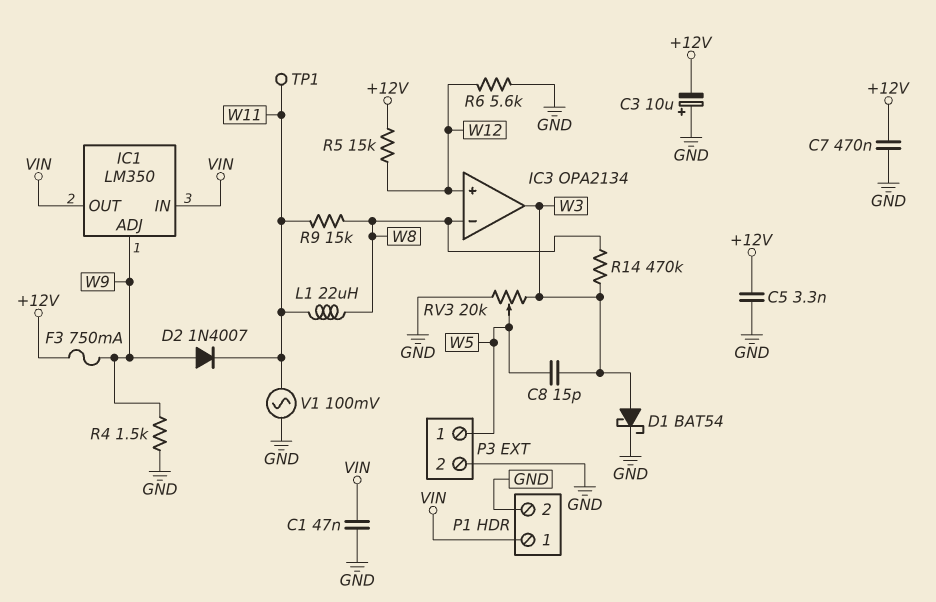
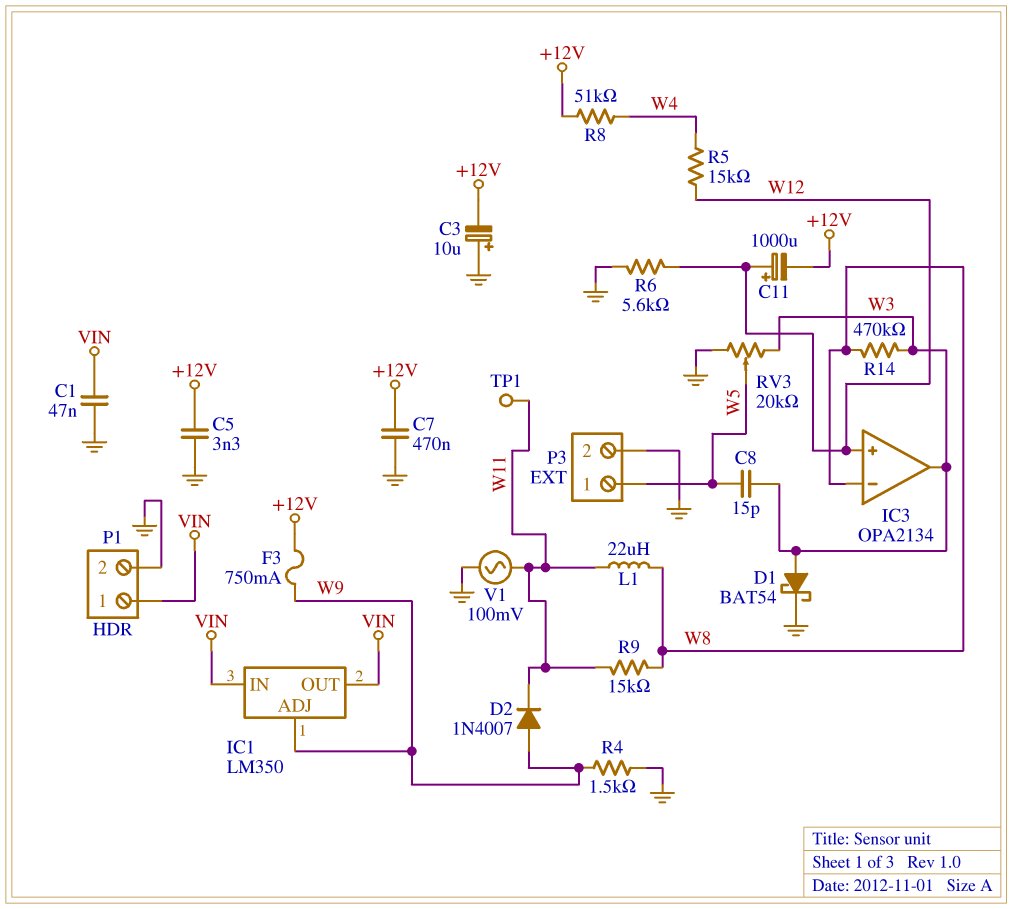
C11: none -> 1000uF (plus W12, minus +12V)
R5: 15k (+12V, W12) -> 15k (W4, W12)
R8: none -> 51k (+12V, W4)

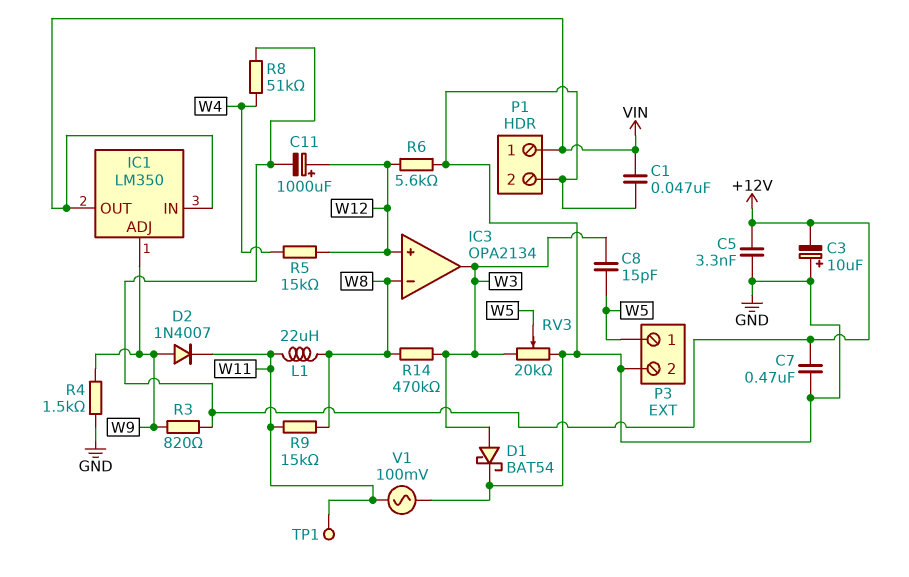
F3: 750mA (+12V, W9) -> none
R3: none -> 820 (+12V, W9)

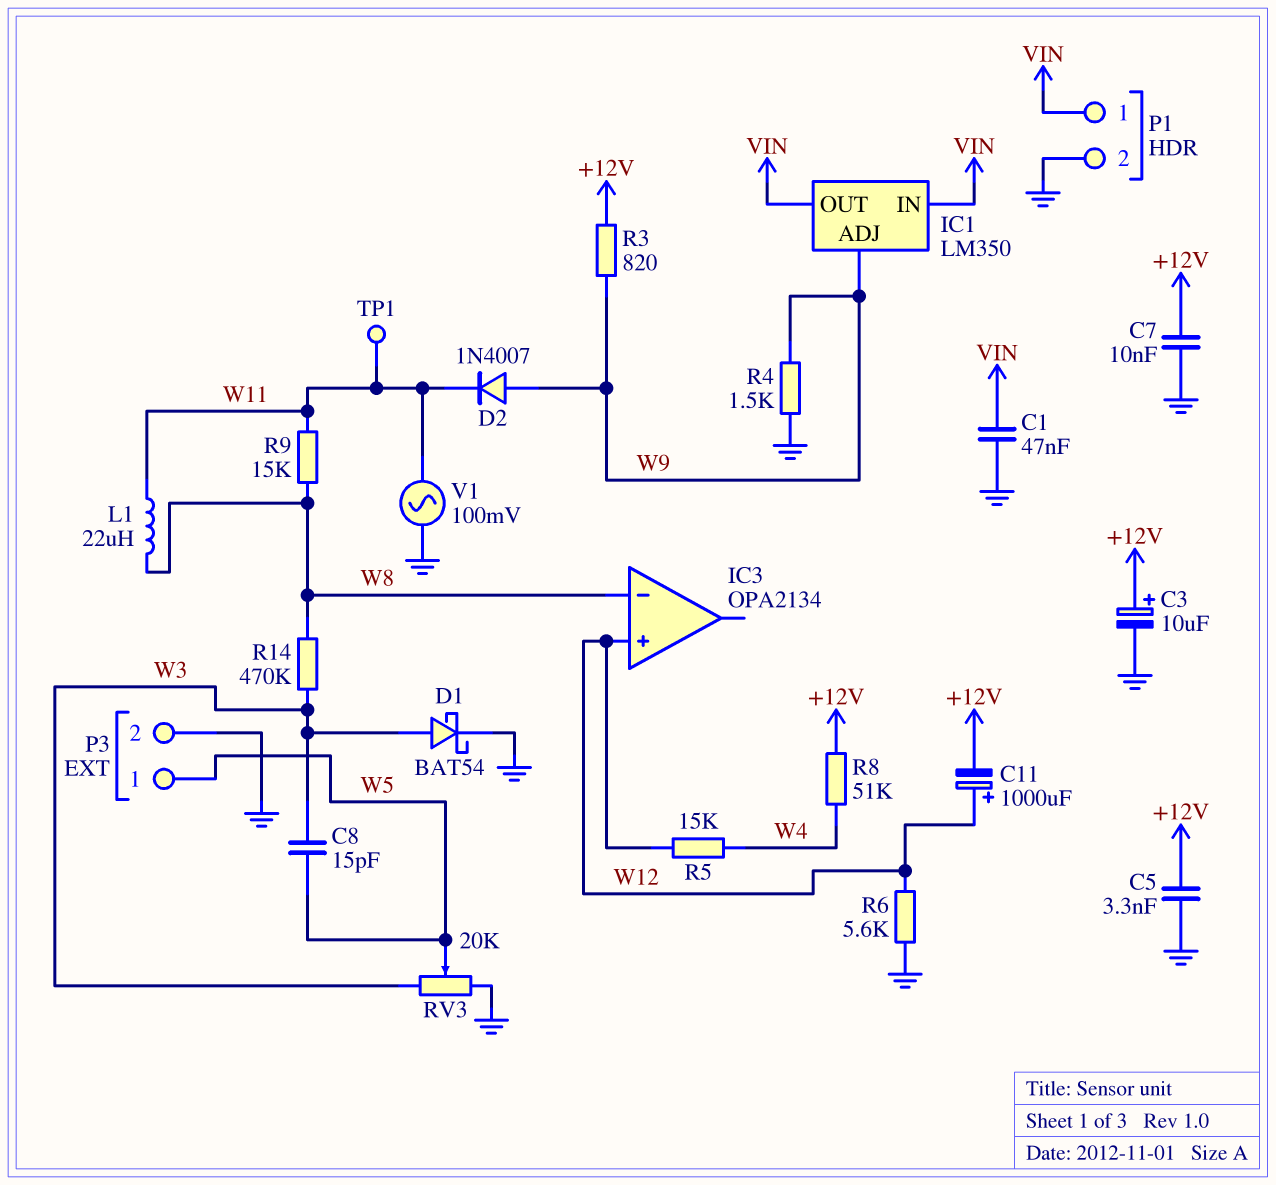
C3: 10uF (plus GND, minus +12V) -> 10uF (plus +12V, minus GND)
C7: 470nF (+12V, GND) -> 10nF (+12V, GND)
IC3 pin out: W3 -> none

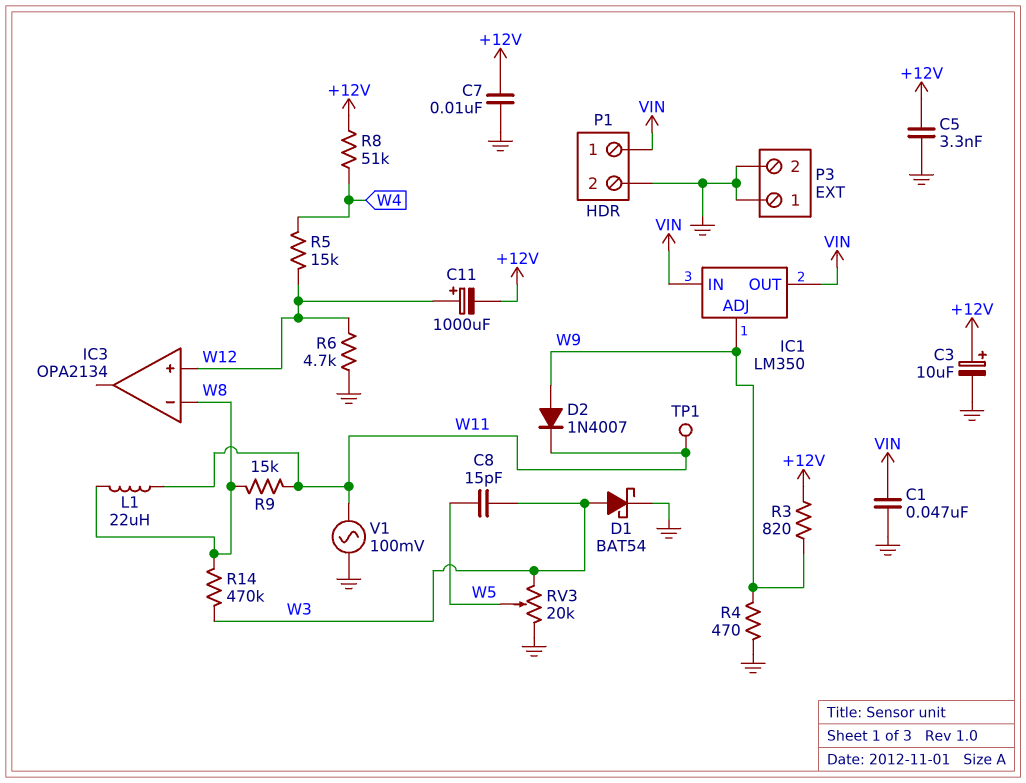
P3 pin 1: W5 -> GND
R4: 1.5k (GND, W9) -> 470 (GND, W9)
R6: 5.6k (GND, W12) -> 4.7k (GND, W12)

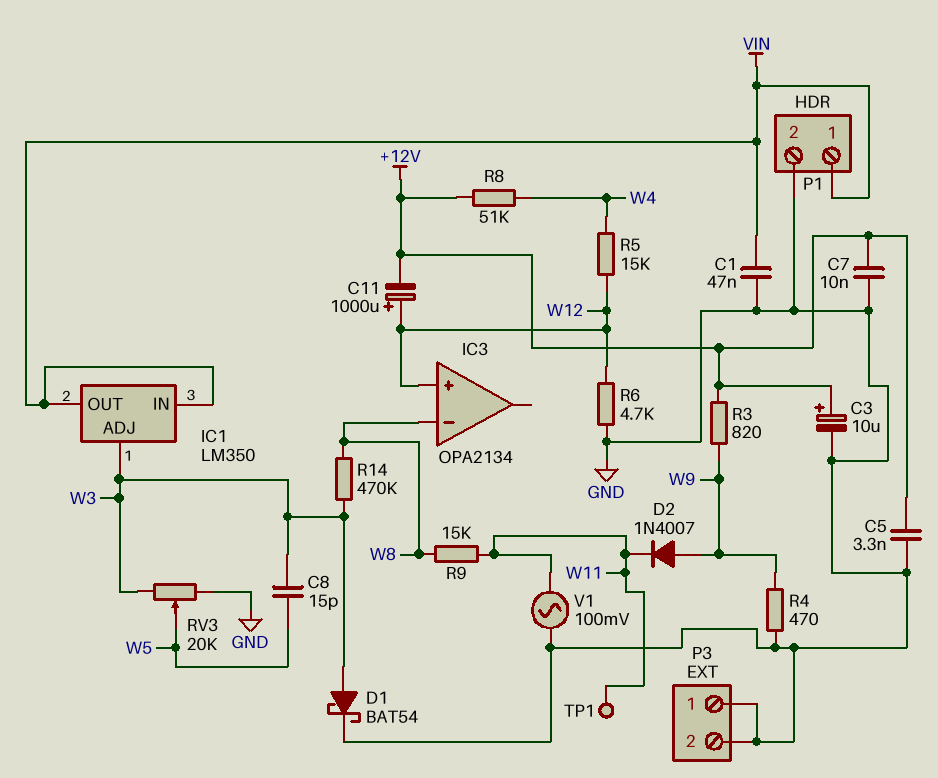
IC1 pin ADJ: W9 -> W3
L1: 22uH (W8, W11) -> none

